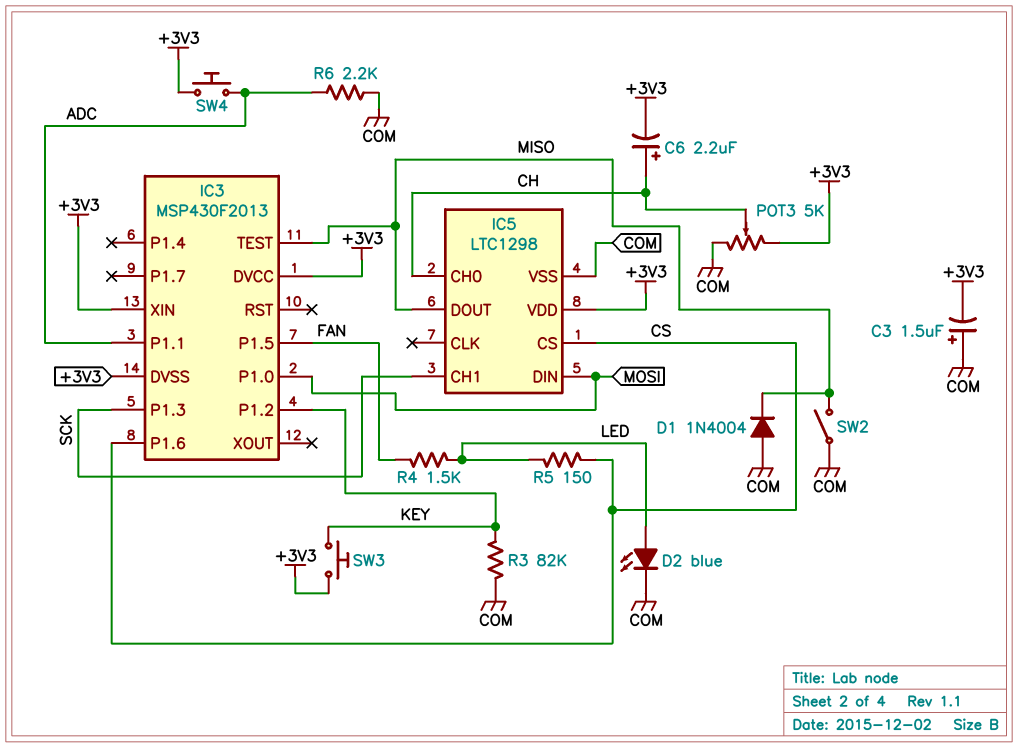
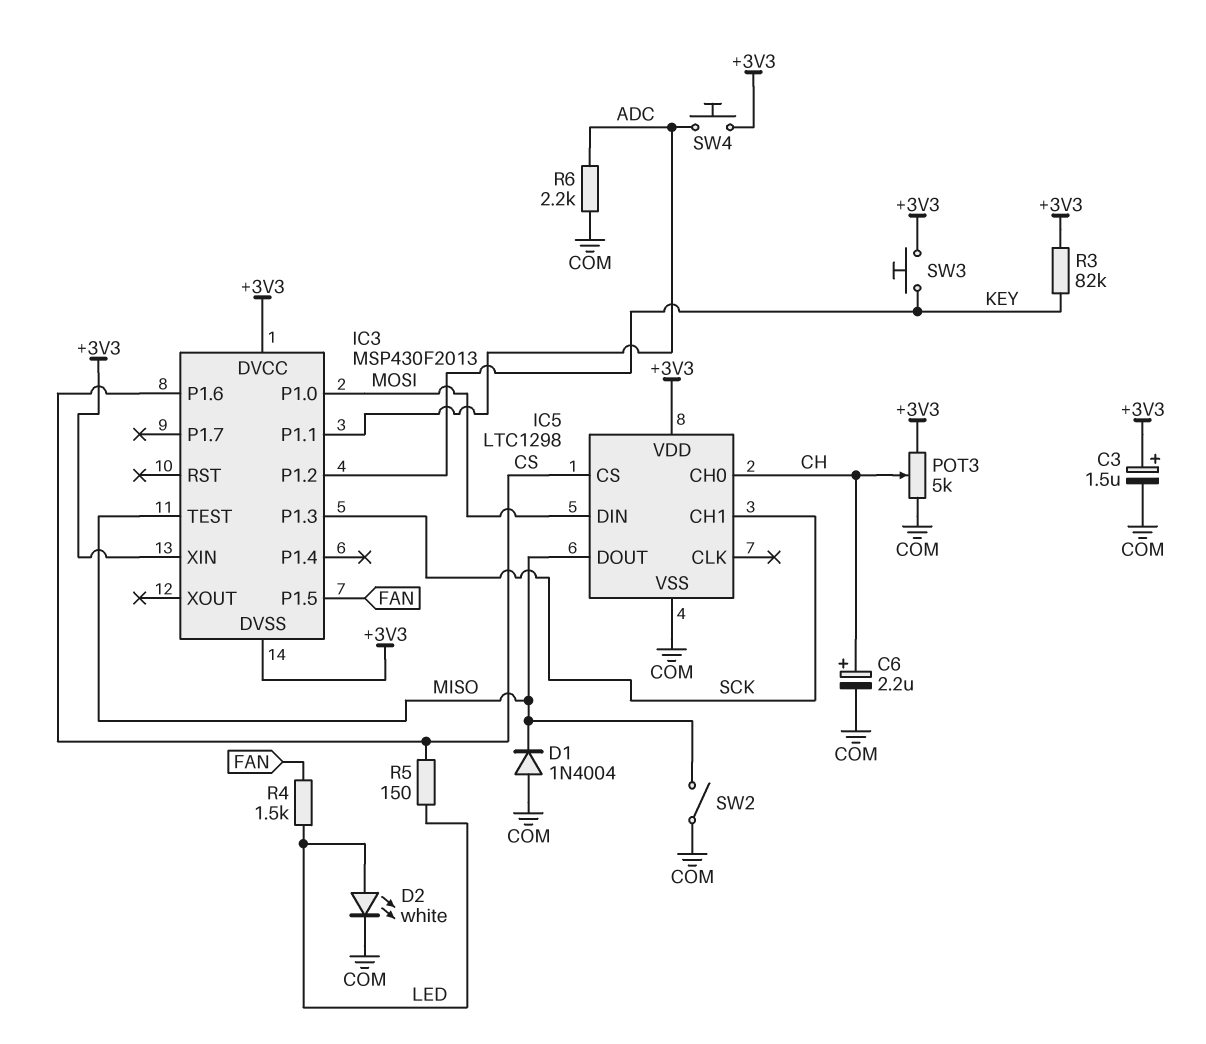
C3: 1.5uF (plus COM, minus +3V3) -> 1.5uF (plus +3V3, minus COM)
C6: 2.2uF (plus CH, minus +3V3) -> 2.2uF (plus CH, minus COM)
D2: LED blue (A LED, K COM) -> LED white (A LED, K COM)
R3: 82k (COM, KEY) -> 82k (+3V3, KEY)

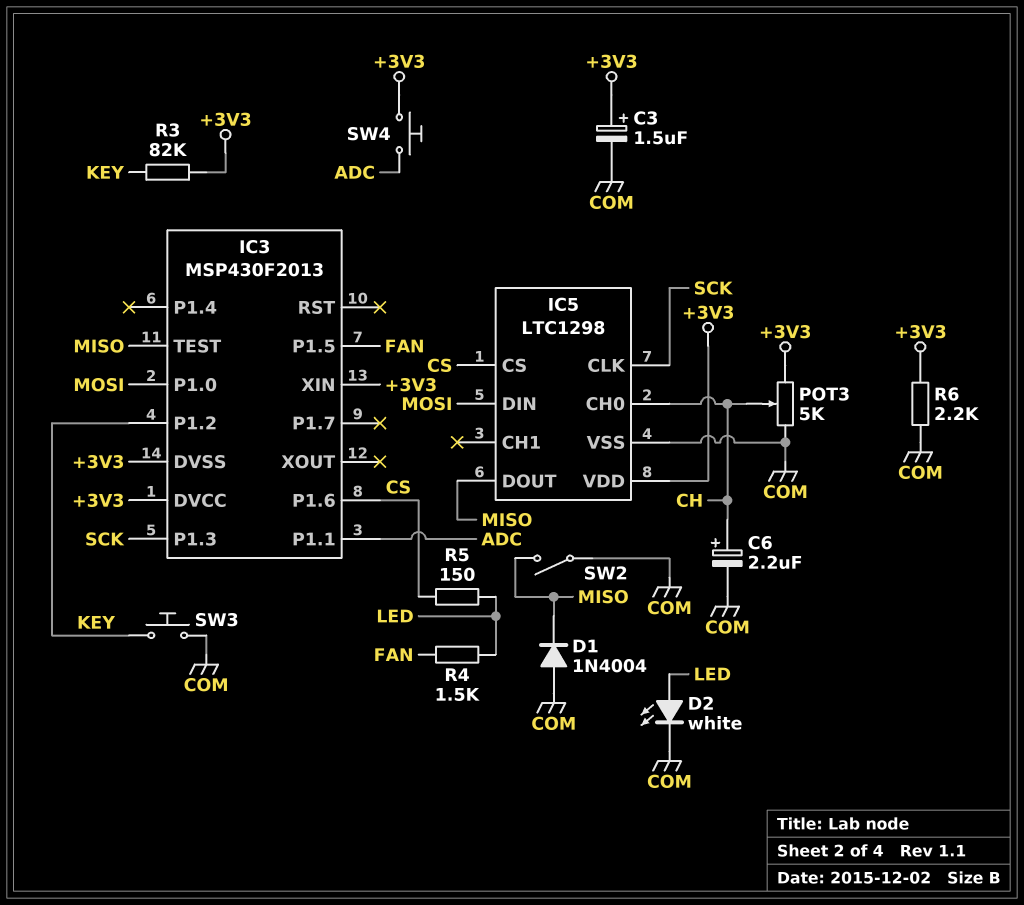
IC5 pin CH1: SCK -> none
IC5 pin CLK: none -> SCK
R6: 2.2k (ADC, COM) -> 2.2k (+3V3, COM)
SW3: button (+3V3, KEY) -> button (COM, KEY)

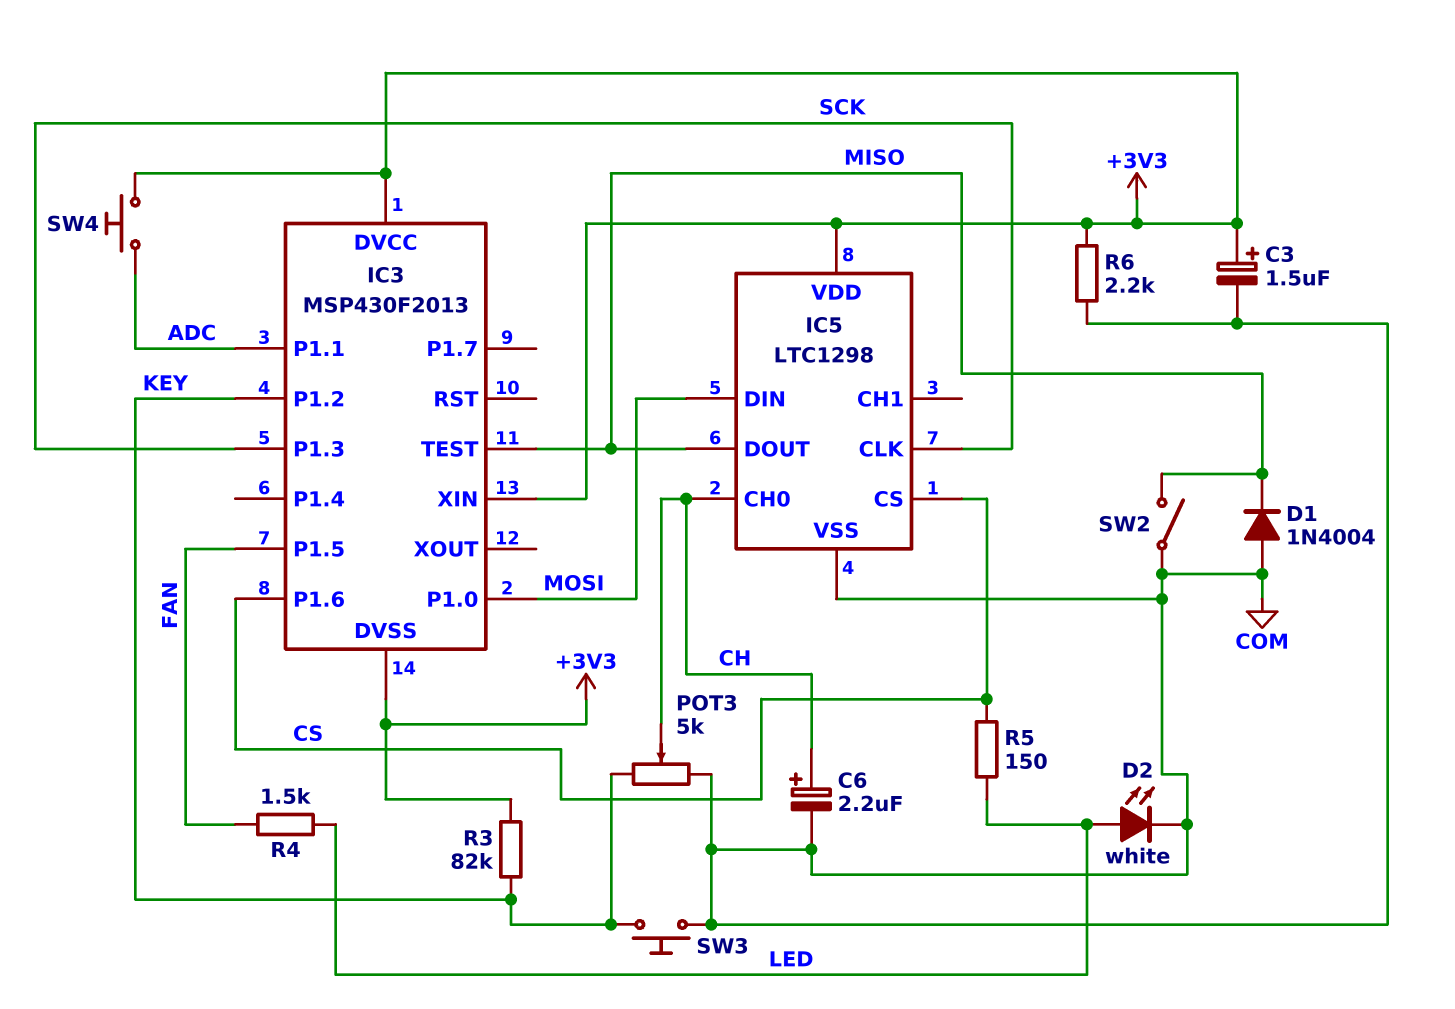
POT3: 5k (+3V3, COM, wiper CH) -> 5k (COM, KEY, wiper CH)

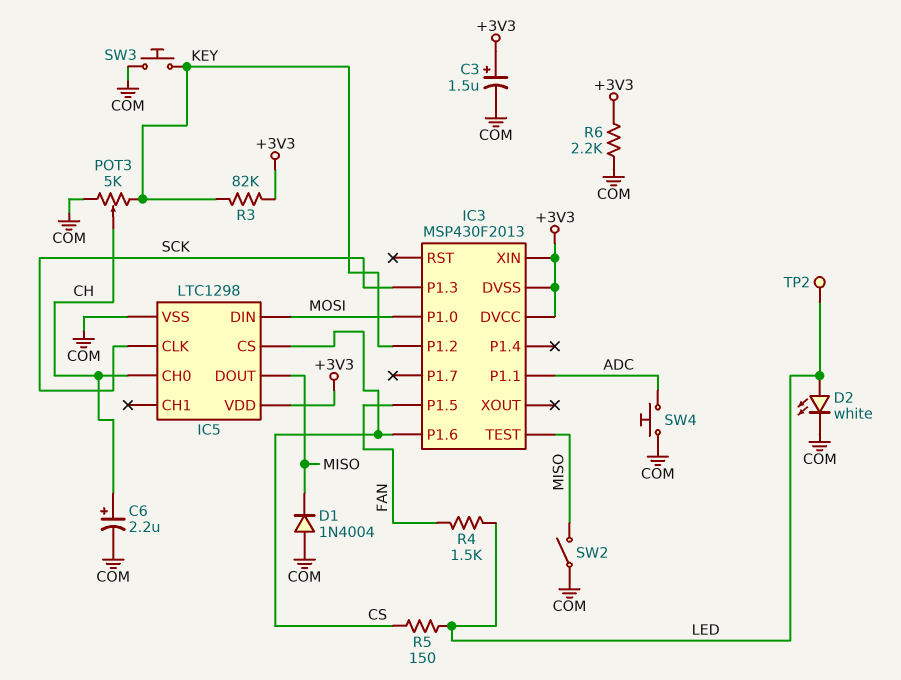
SW4: button (+3V3, ADC) -> button (ADC, COM)
TP2: none -> test point (LED)

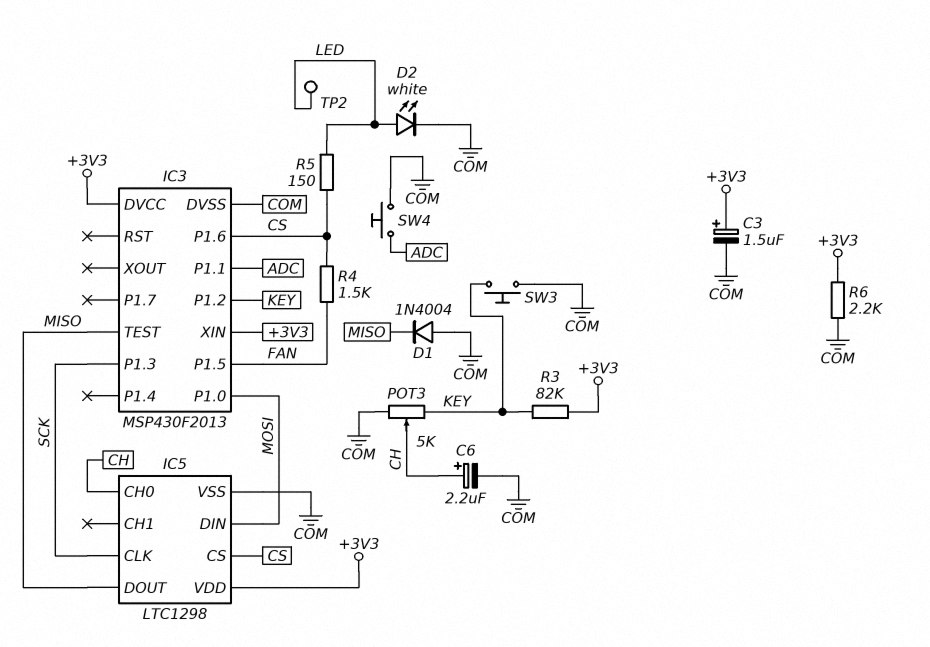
IC3 pin DVSS: +3V3 -> COM
R4: 1.5k (FAN, LED) -> 1.5k (CS, FAN)
SW2: switch (COM, MISO) -> none

